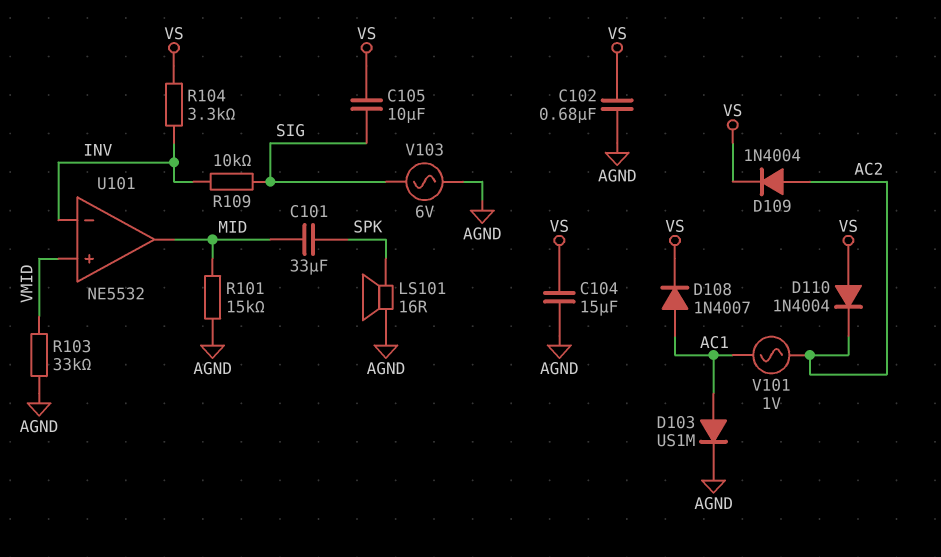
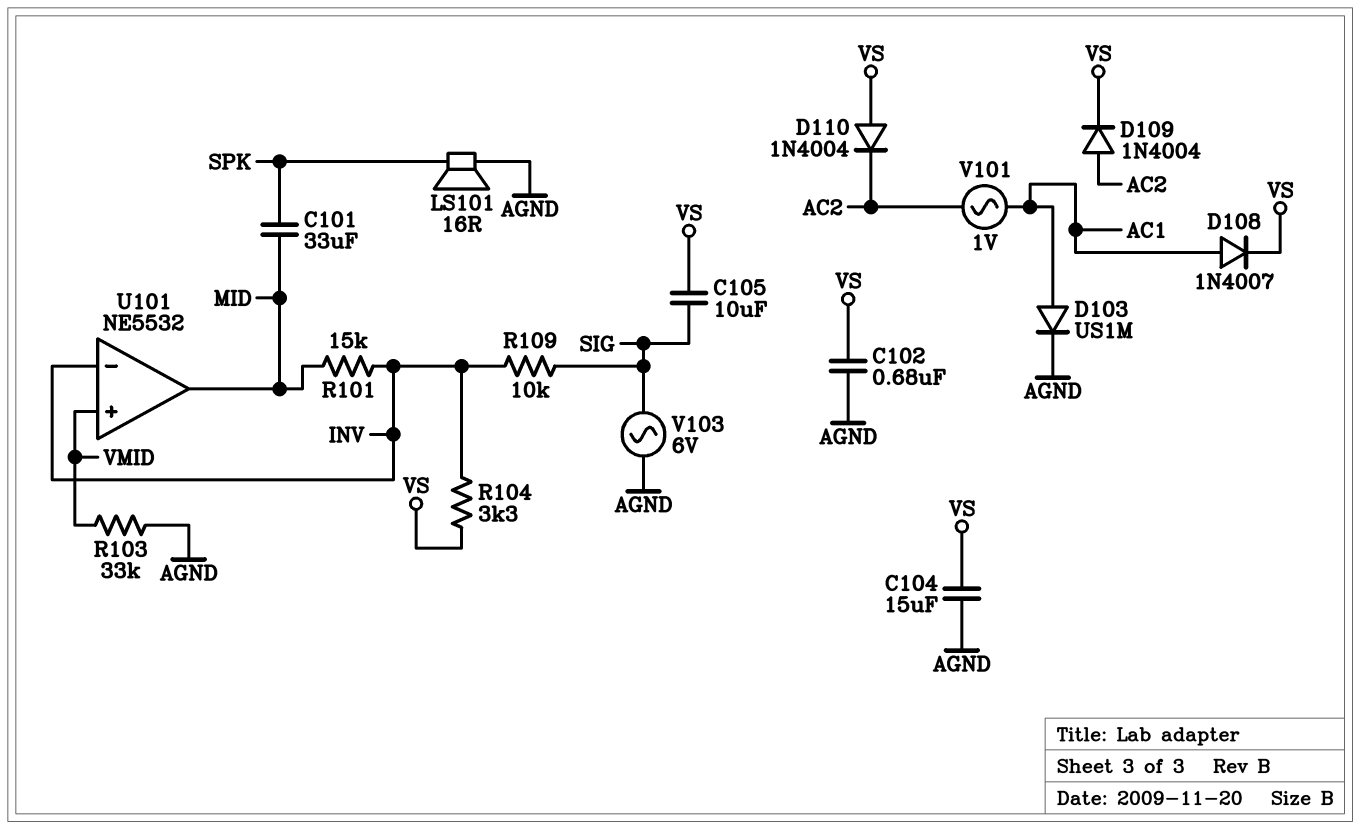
R101: 15k (AGND, MID) -> 15k (INV, MID)

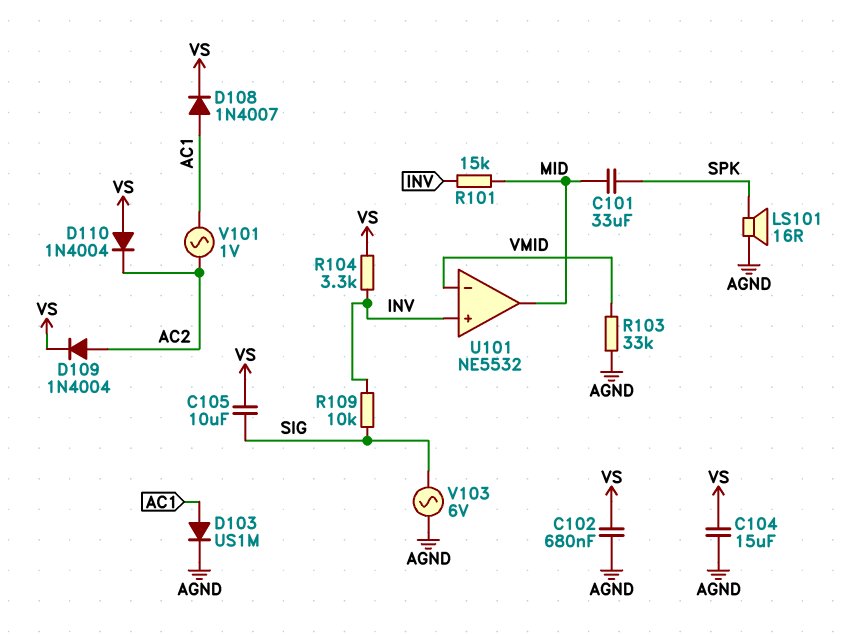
U101 pin in+: VMID -> INV
U101 pin in-: INV -> VMID

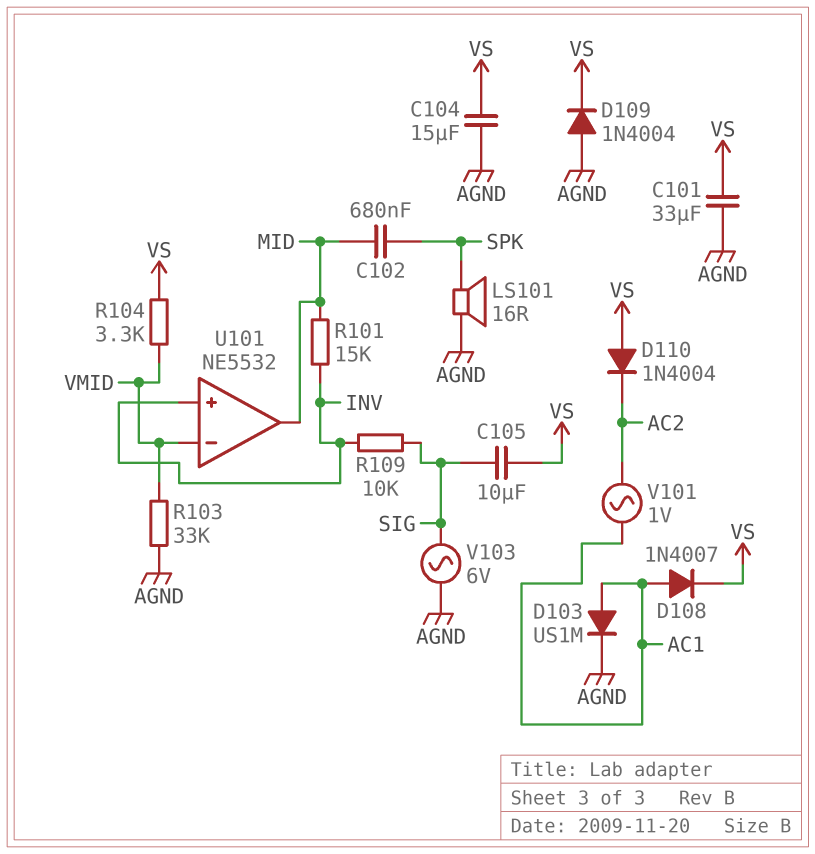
C101: 33uF (MID, SPK) -> 33uF (AGND, VS)
C102: 680nF (AGND, VS) -> 680nF (MID, SPK)
D109: diode 1N4004 (A AC2, K VS) -> diode 1N4004 (A AGND, K VS)
R104: 3.3k (INV, VS) -> 3.3k (VMID, VS)

